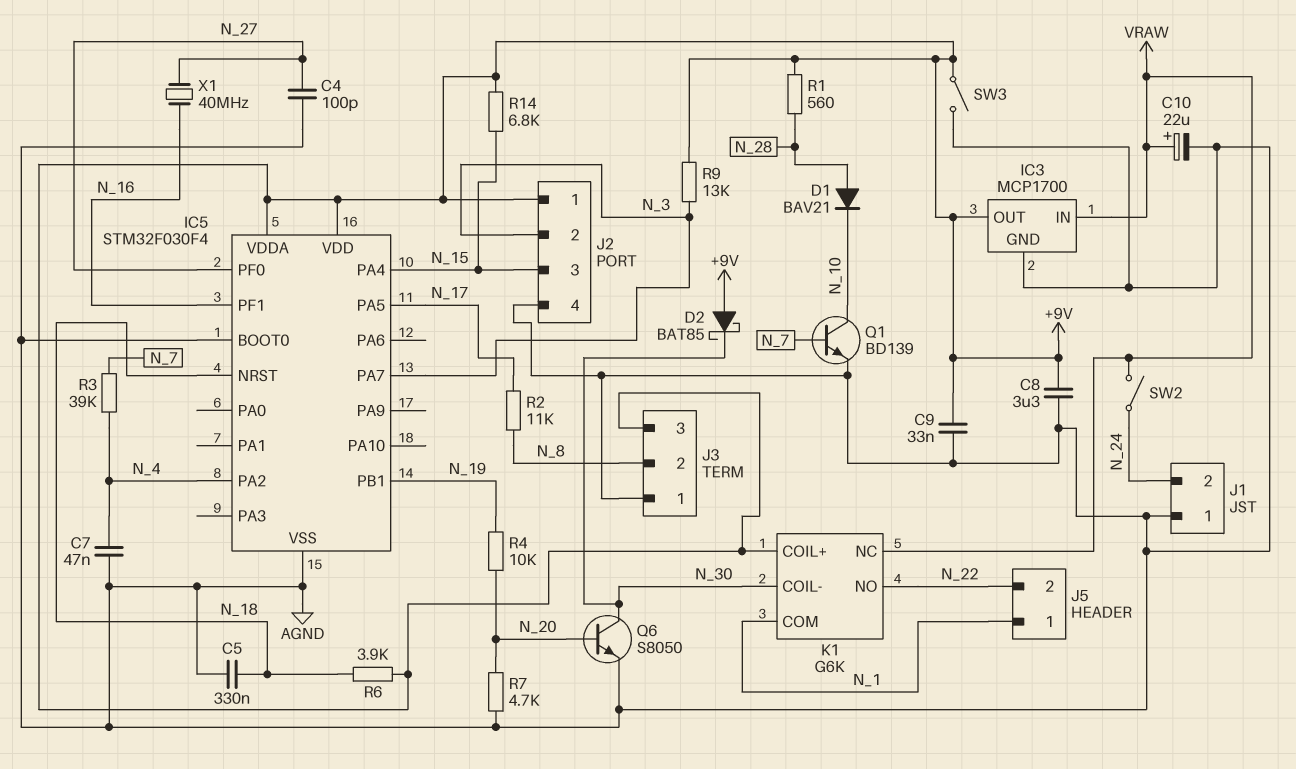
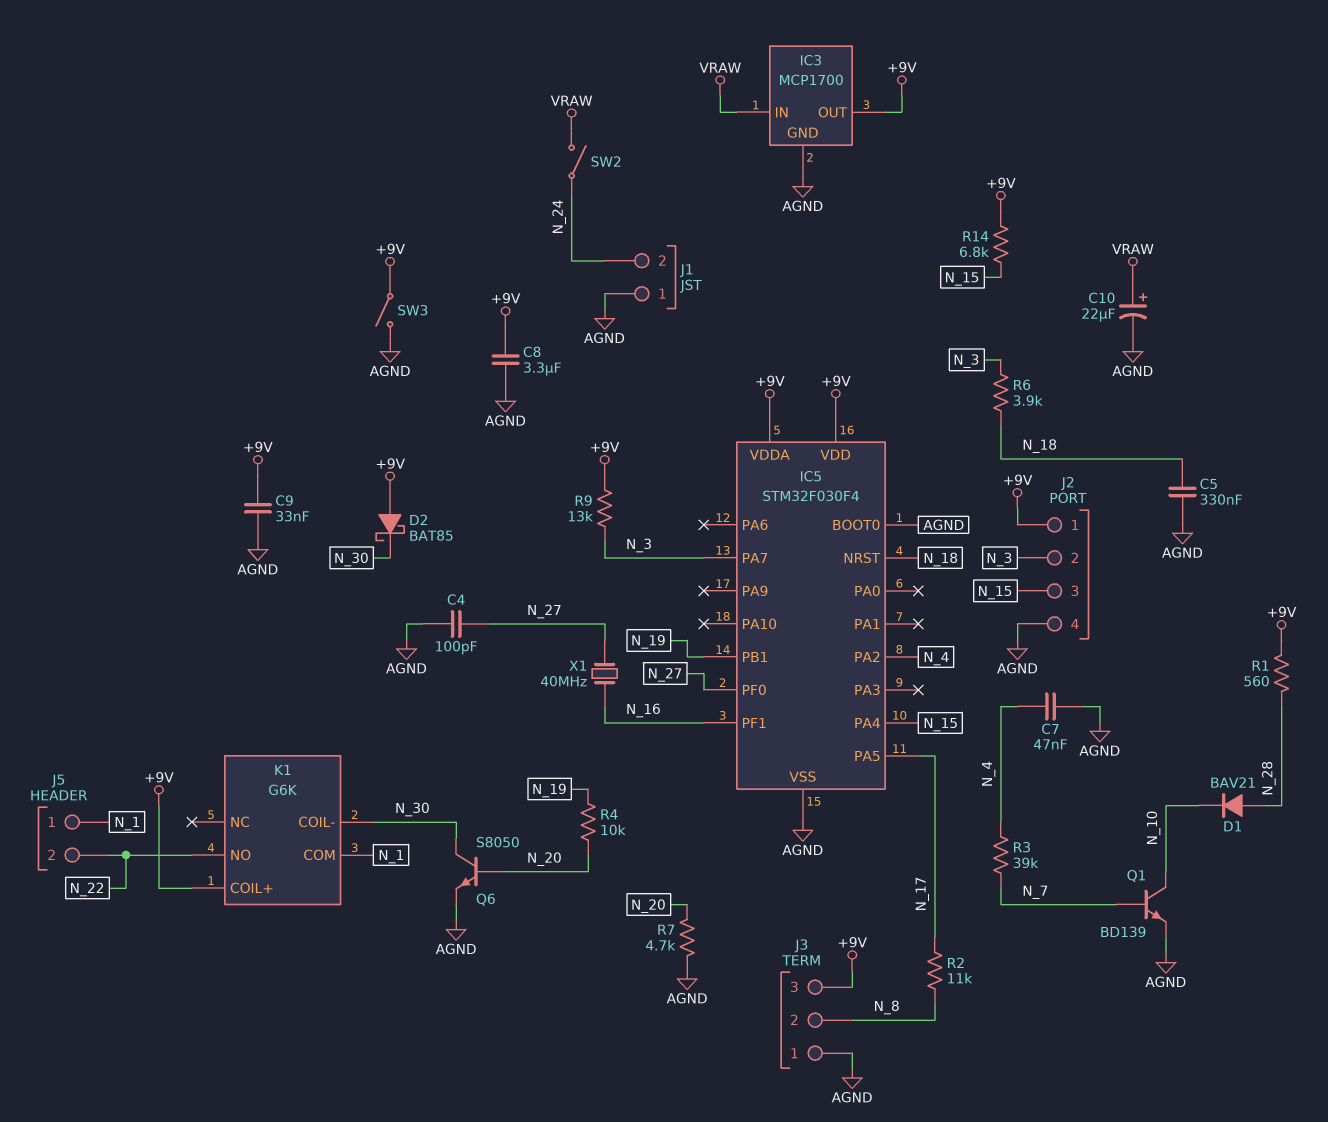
K1 pin NC: VRAW -> none
R6: 3.9k (+9V, N_18) -> 3.9k (N_3, N_18)

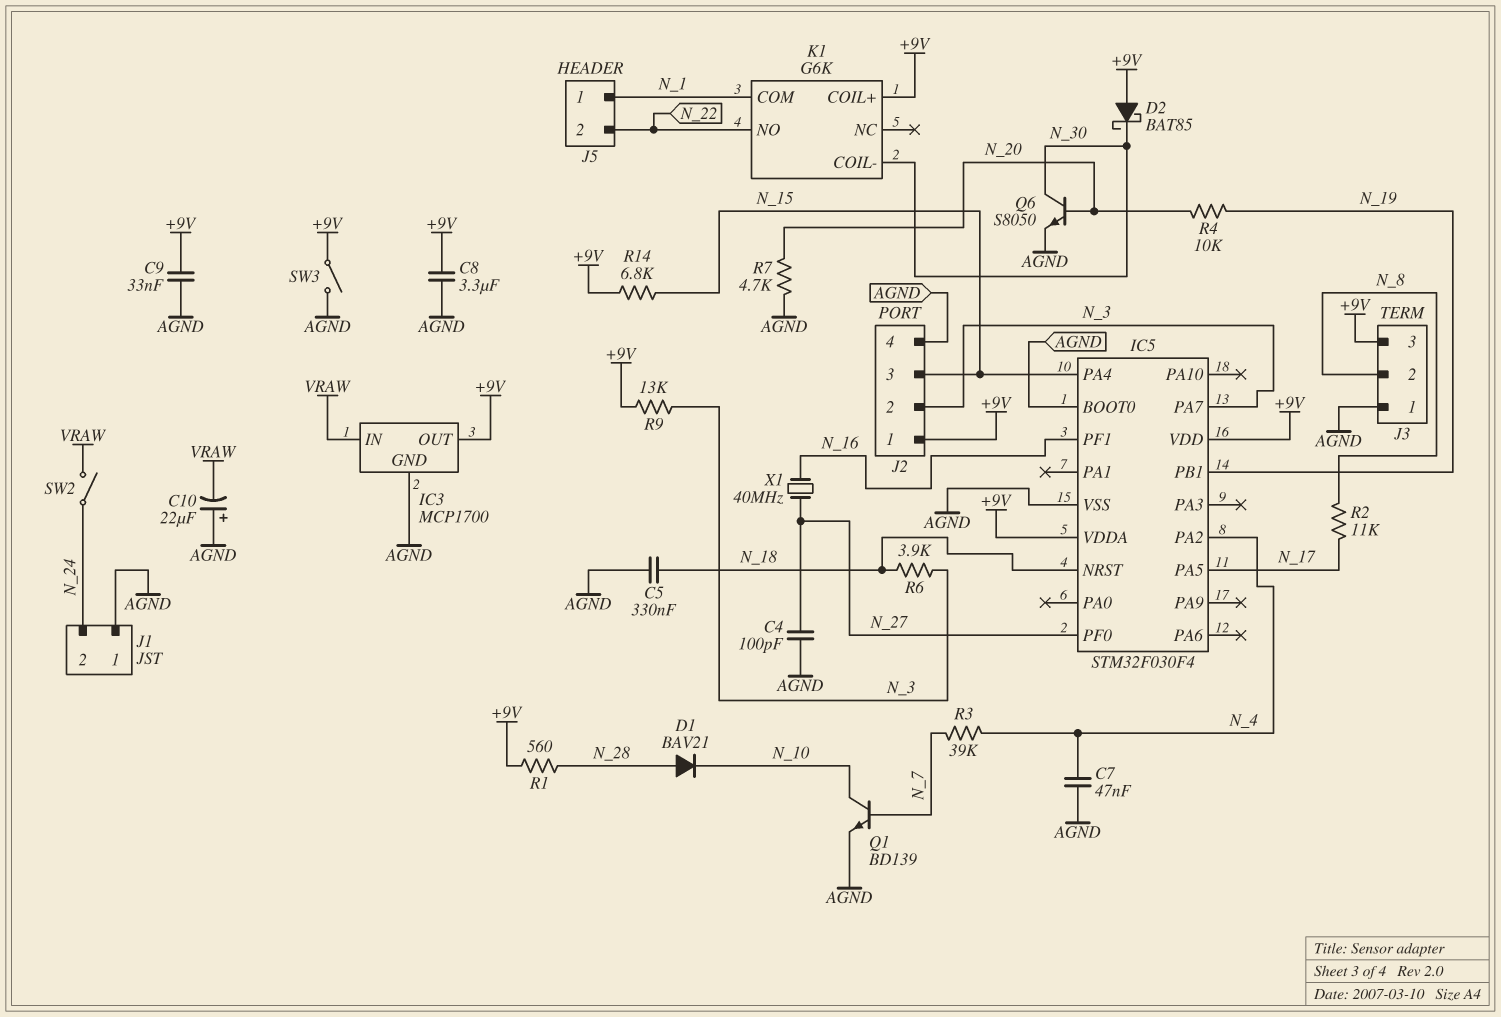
C10: 22uF (plus VRAW, minus AGND) -> 22uF (plus AGND, minus VRAW)

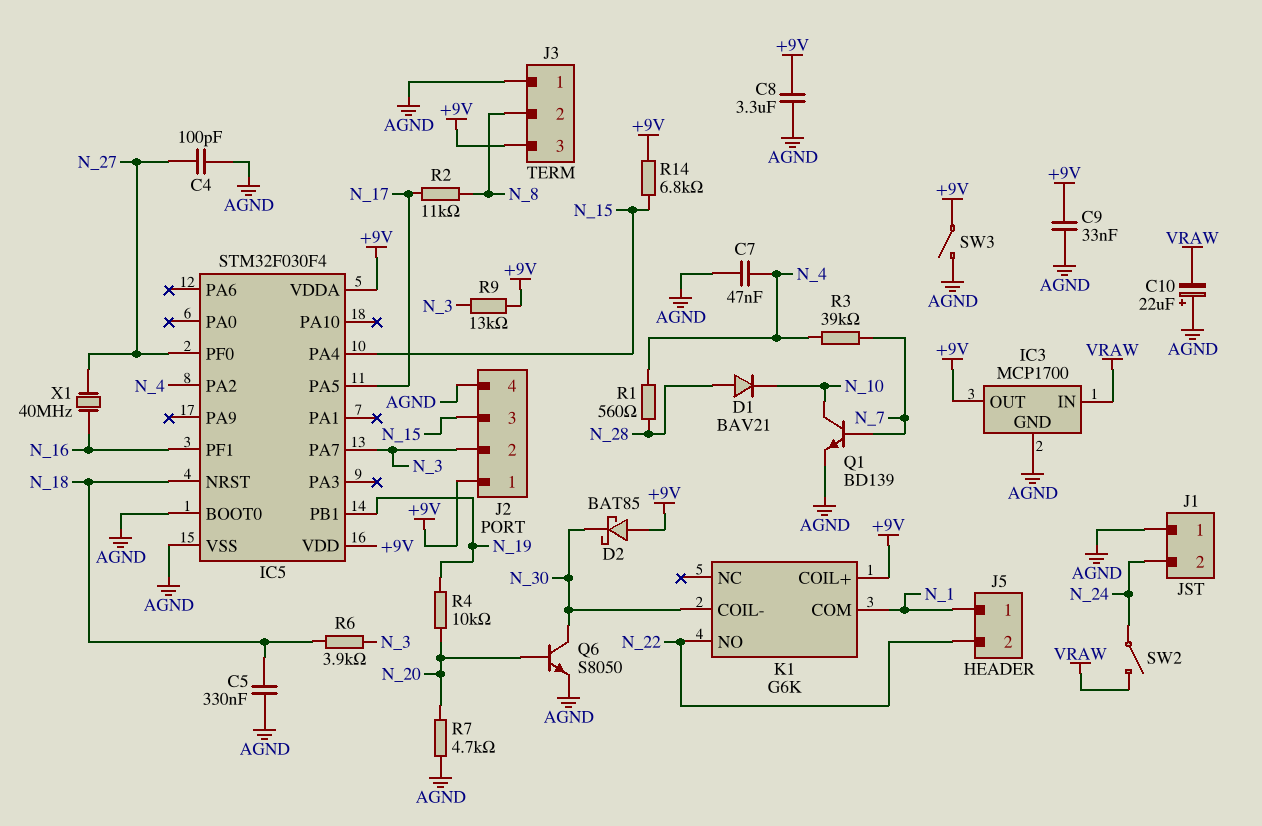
R1: 560 (+9V, N_28) -> 560 (N_4, N_28)

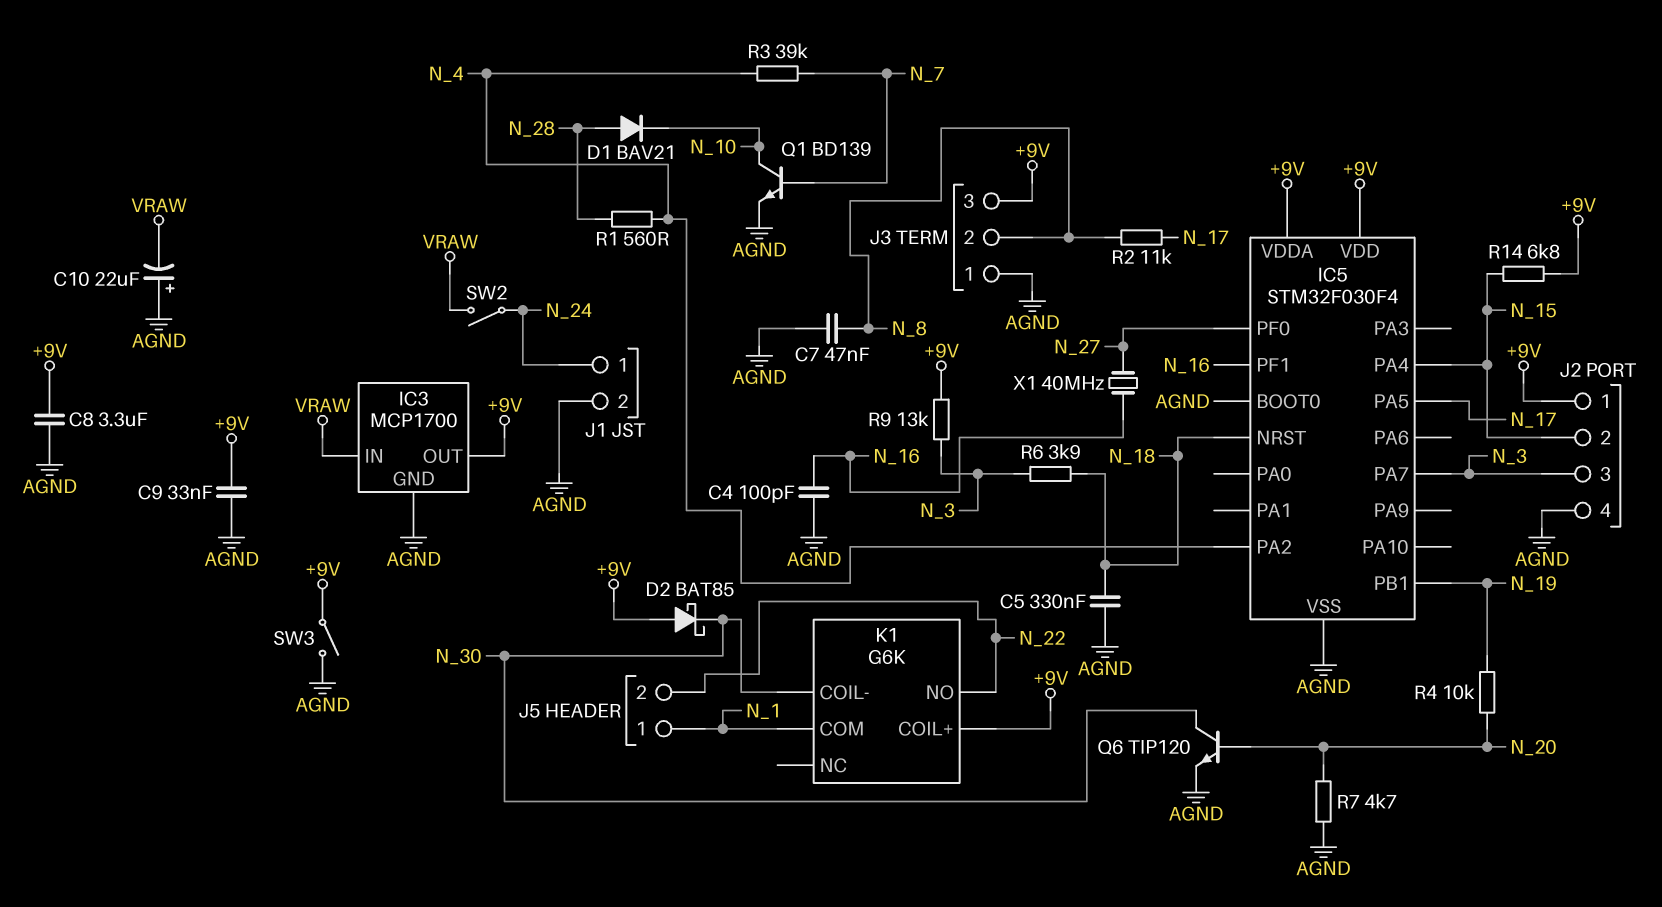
C4: 100pF (AGND, N_27) -> 100pF (AGND, N_16)
C7: 47nF (AGND, N_4) -> 47nF (AGND, N_8)
J1 pin 1: AGND -> N_24
J1 pin 2: N_24 -> AGND
J2 pin 2: N_3 -> N_15
J2 pin 3: N_15 -> N_3
Q6: NPN S8050 (B N_20, C N_30, E AGND) -> NPN TIP120 (B N_20, C N_30, E AGND)

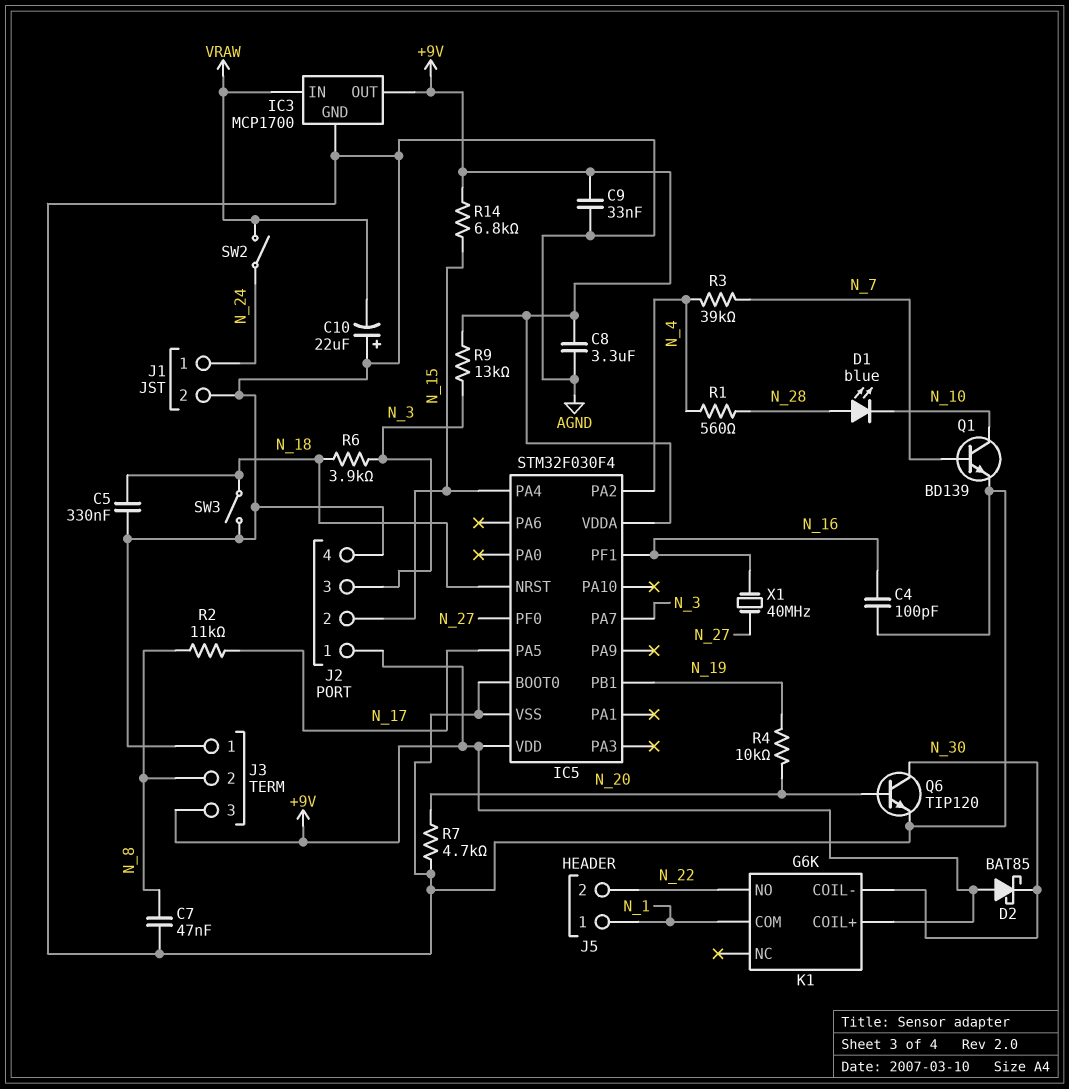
D1: diode BAV21 (A N_28, K N_10) -> LED blue (A N_28, K N_10)
SW3: switch (+9V, AGND) -> switch (AGND, N_18)

